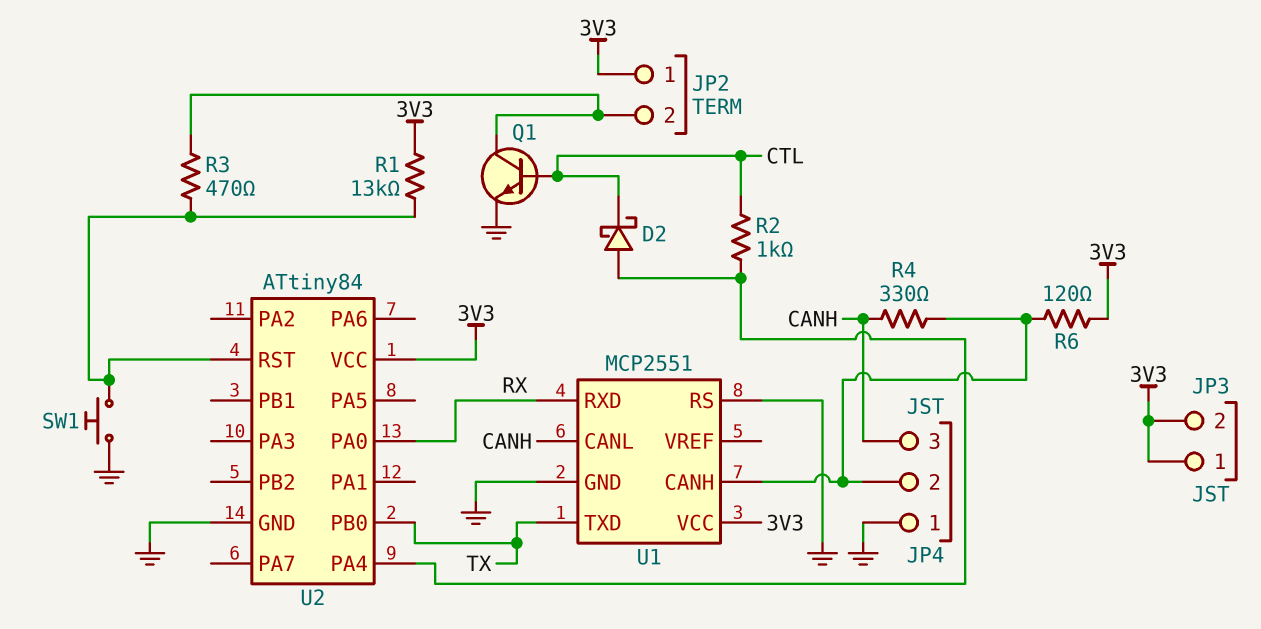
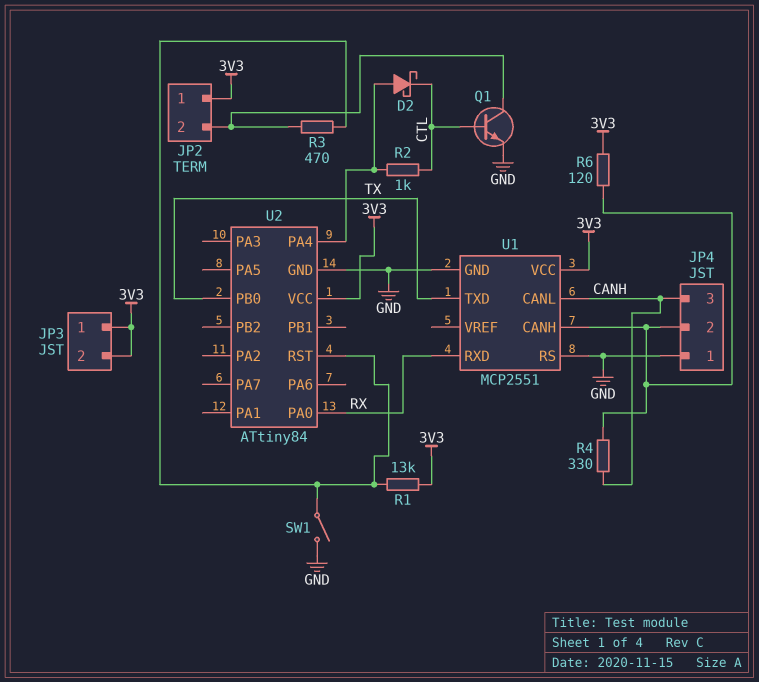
SW1: button (GND, U2/RST) -> switch (GND, U2/RST)

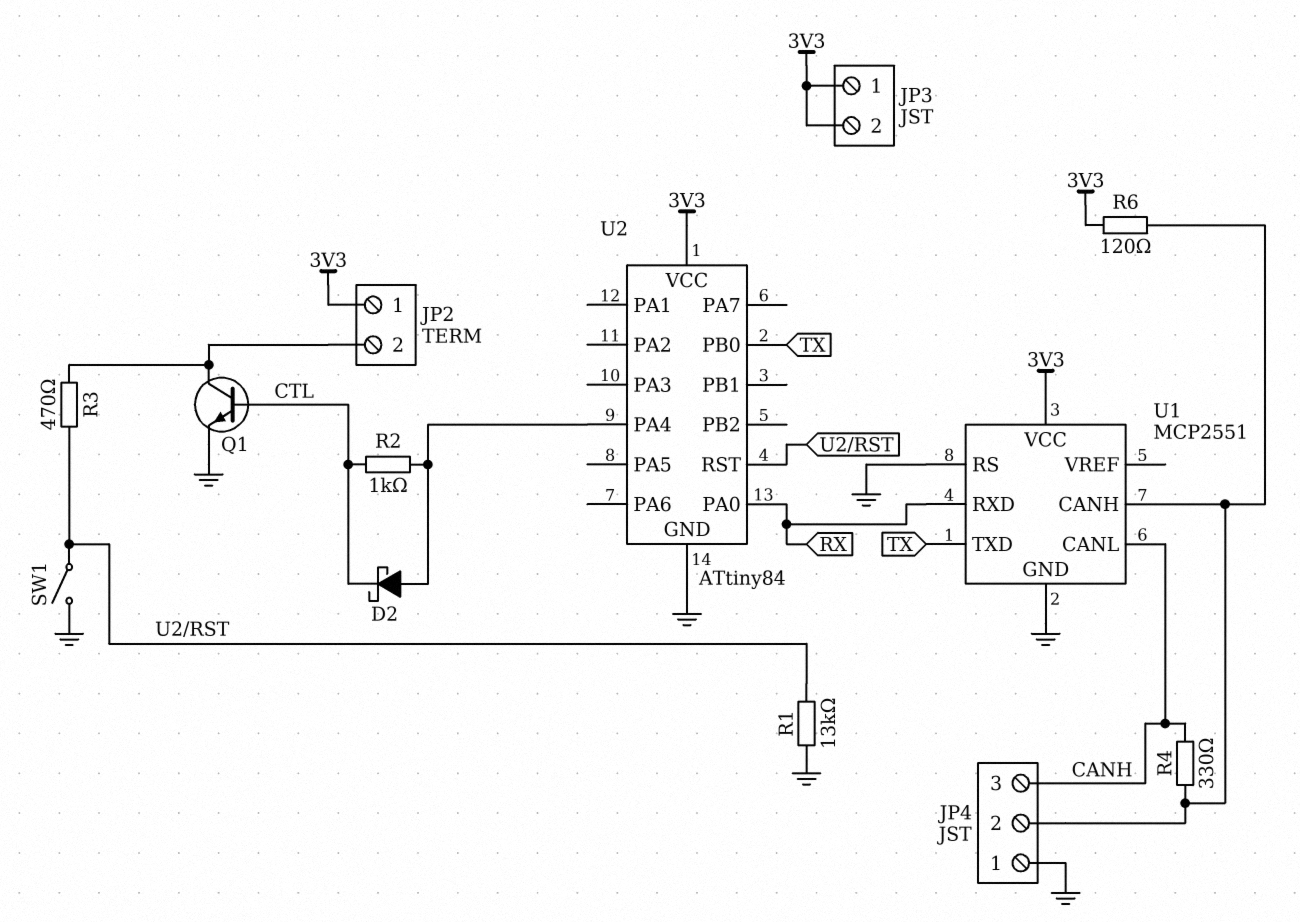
R1: 13k (3V3, U2/RST) -> 13k (GND, U2/RST)

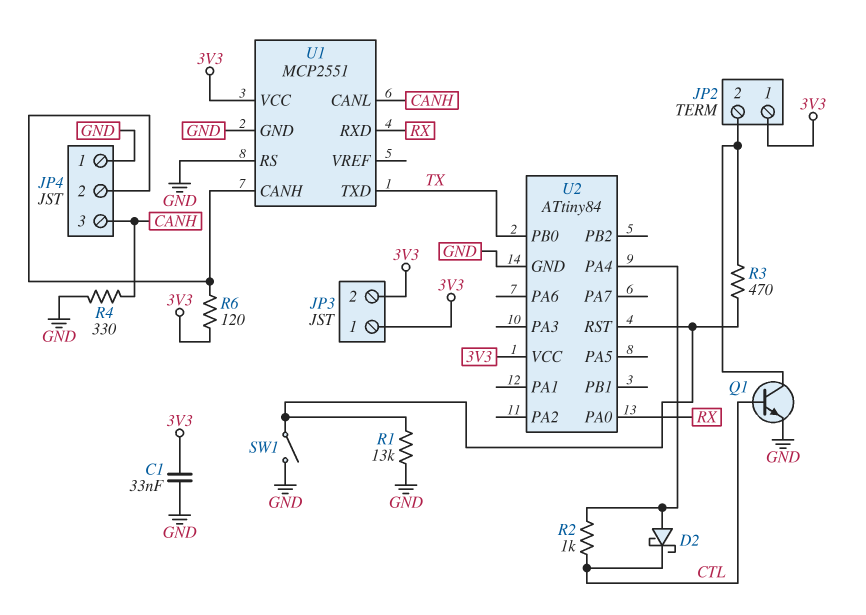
C1: none -> 33nF (3V3, GND)
R4: 330 (CANH, JP4/2) -> 330 (CANH, GND)

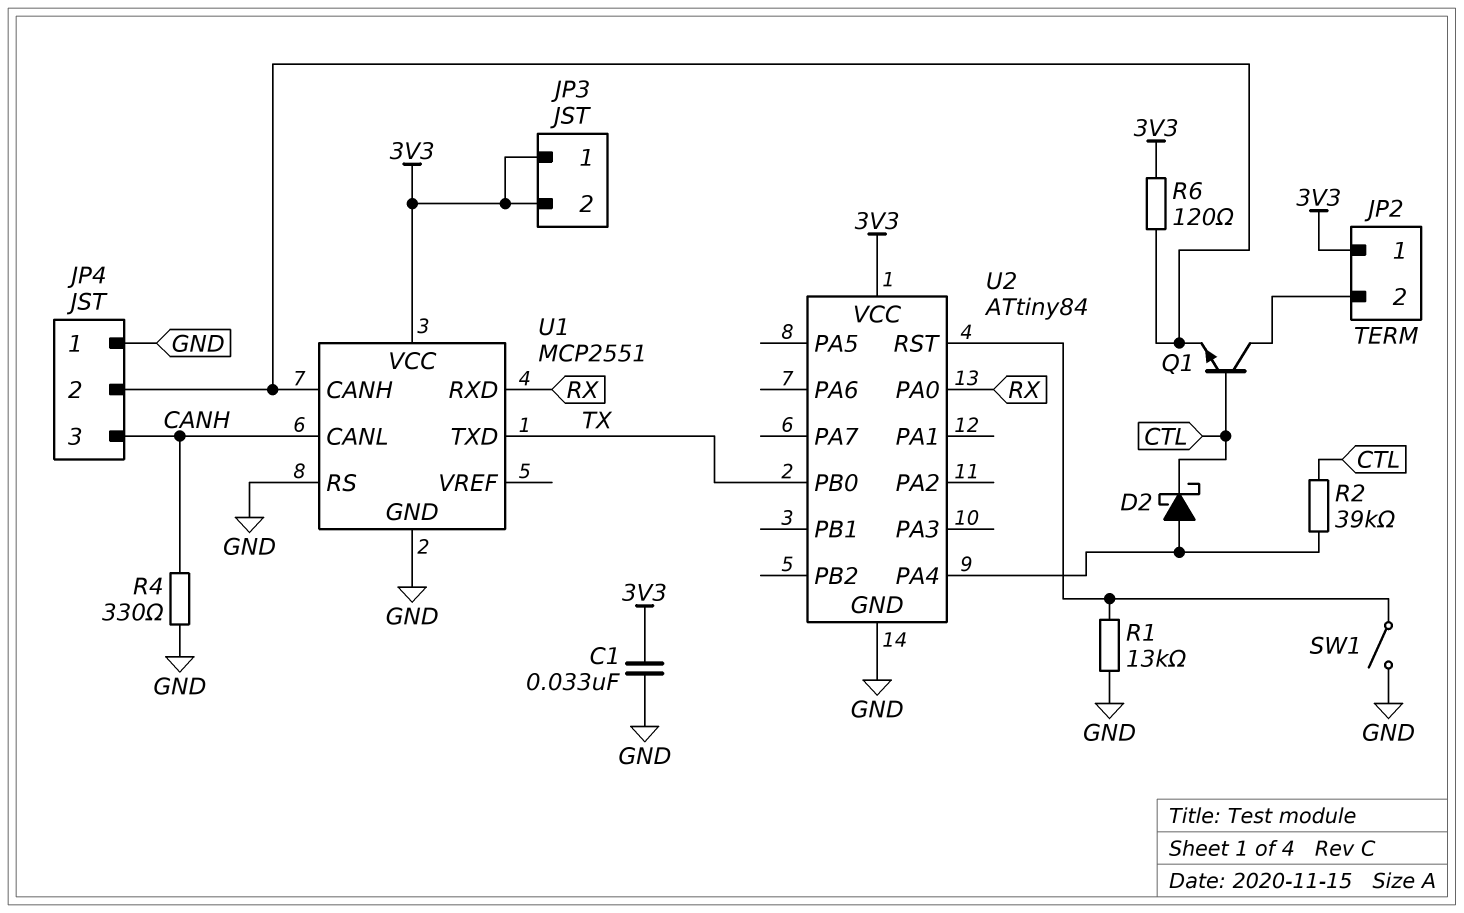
Q1: NPN (B CTL, C JP2/2, E GND) -> NPN (B CTL, C JP2/2, E JP4/2)
R2: 1k (CTL, U2/PA4) -> 39k (CTL, U2/PA4)
R3: 470 (JP2/2, U2/RST) -> none

